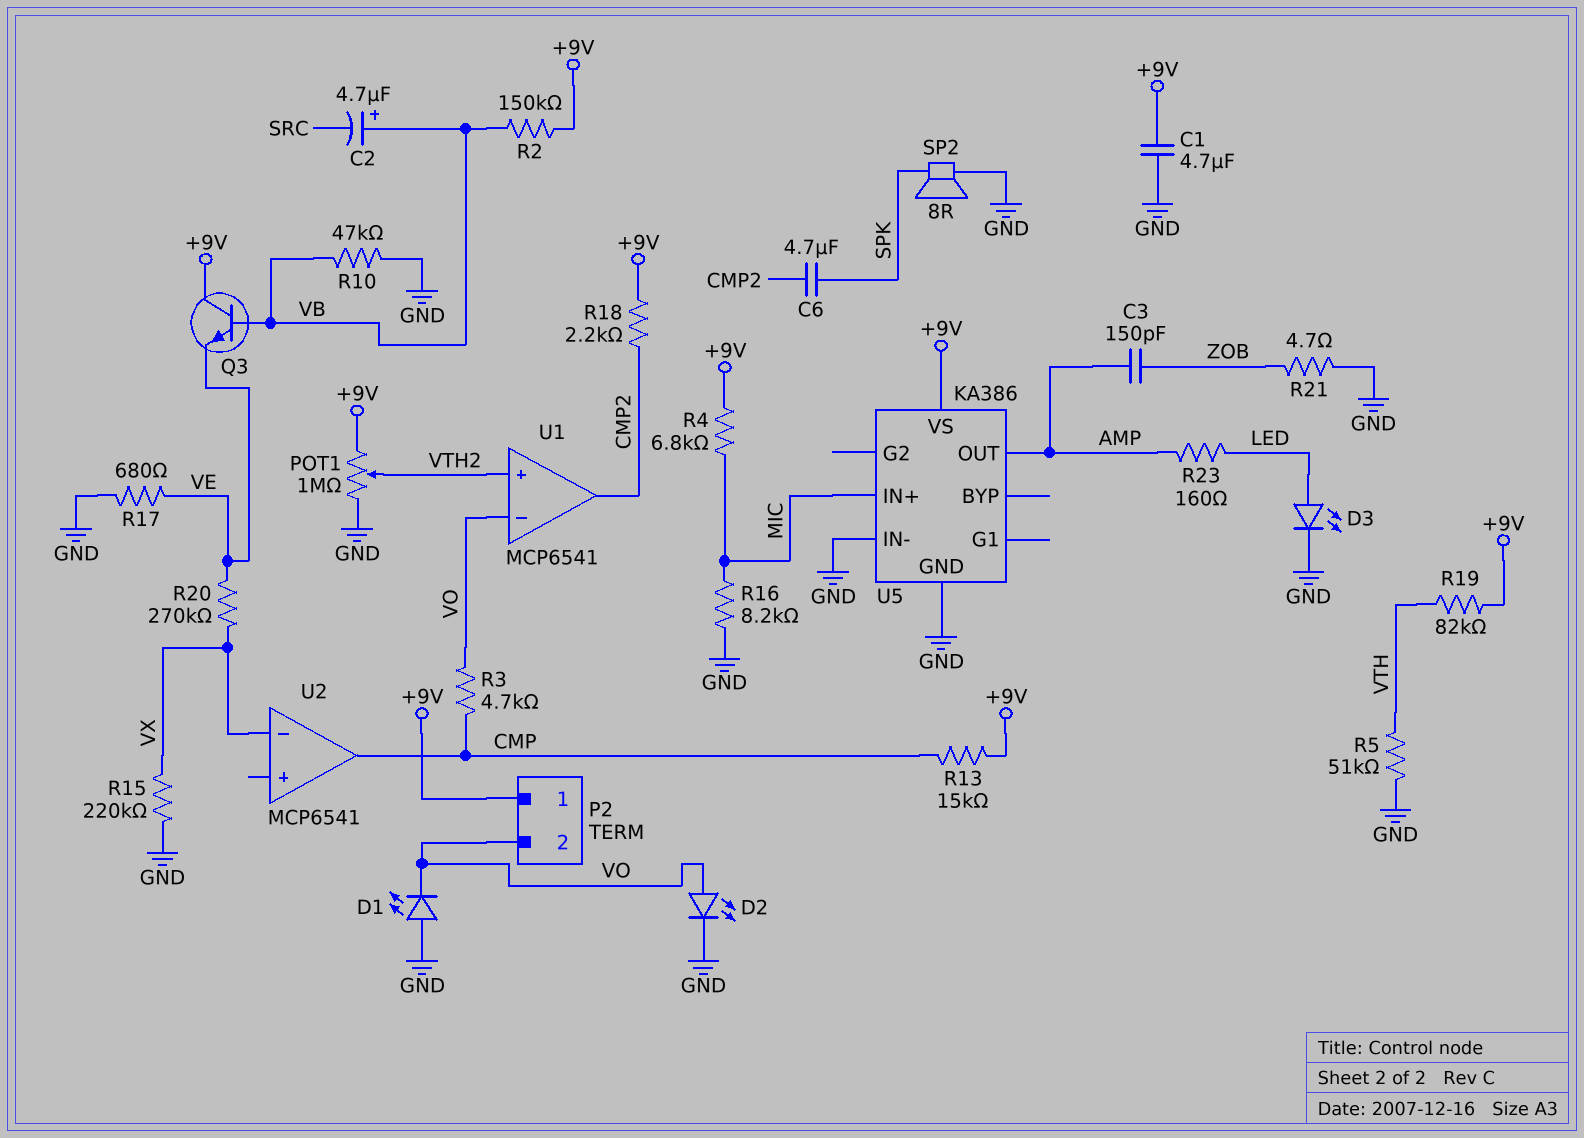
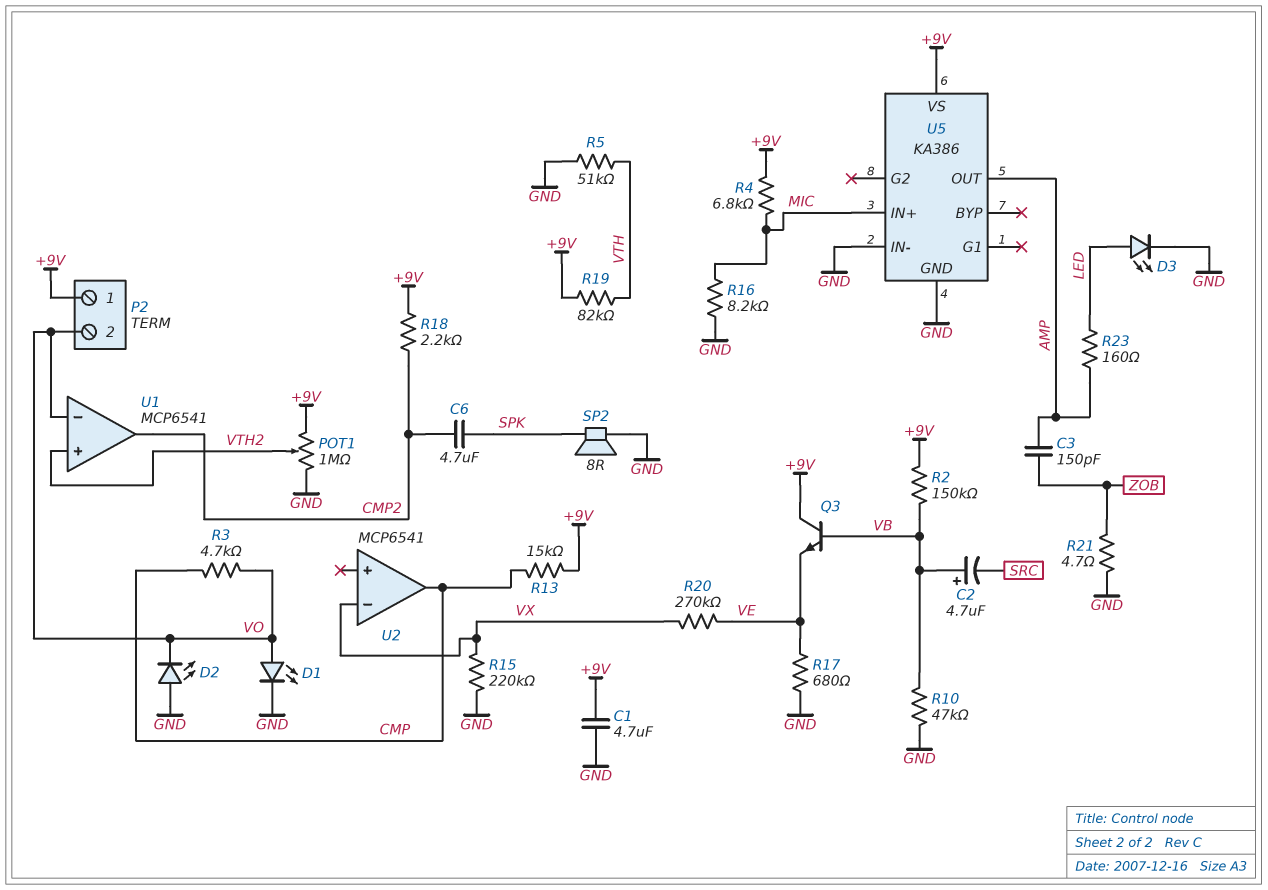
D1: LED (A GND, K VO) -> LED (A VO, K GND)
D2: LED (A VO, K GND) -> LED (A GND, K VO)

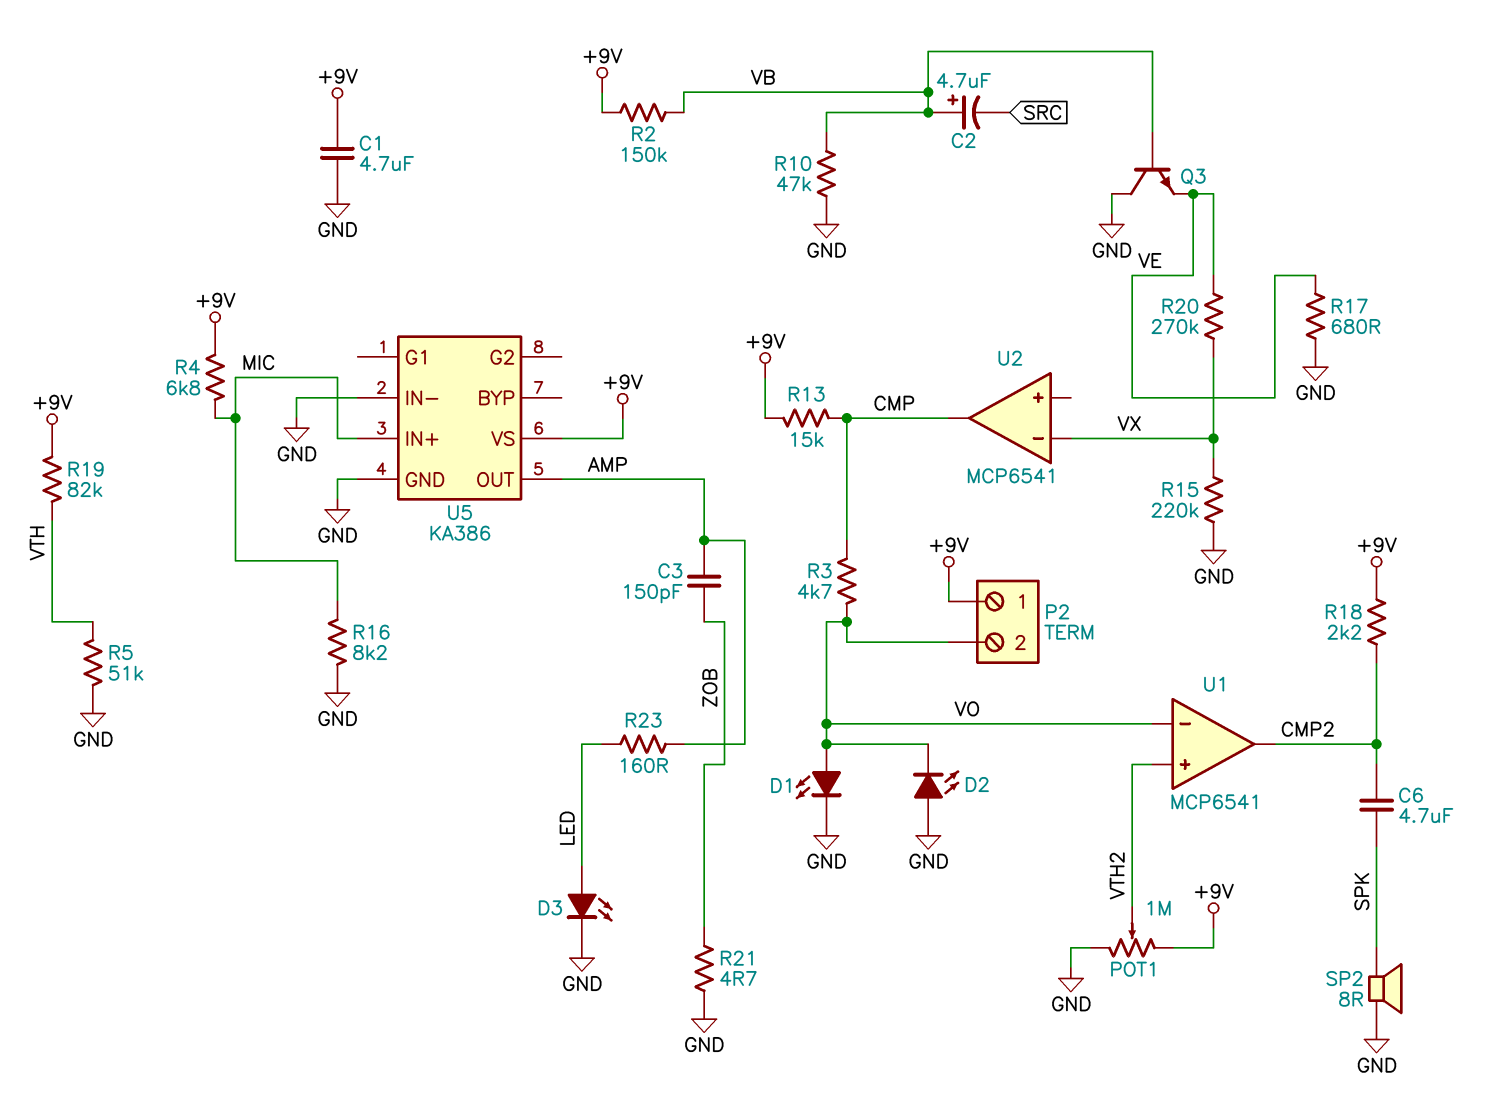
Q3: NPN (B VB, C +9V, E VE) -> NPN (B VB, C GND, E VE)

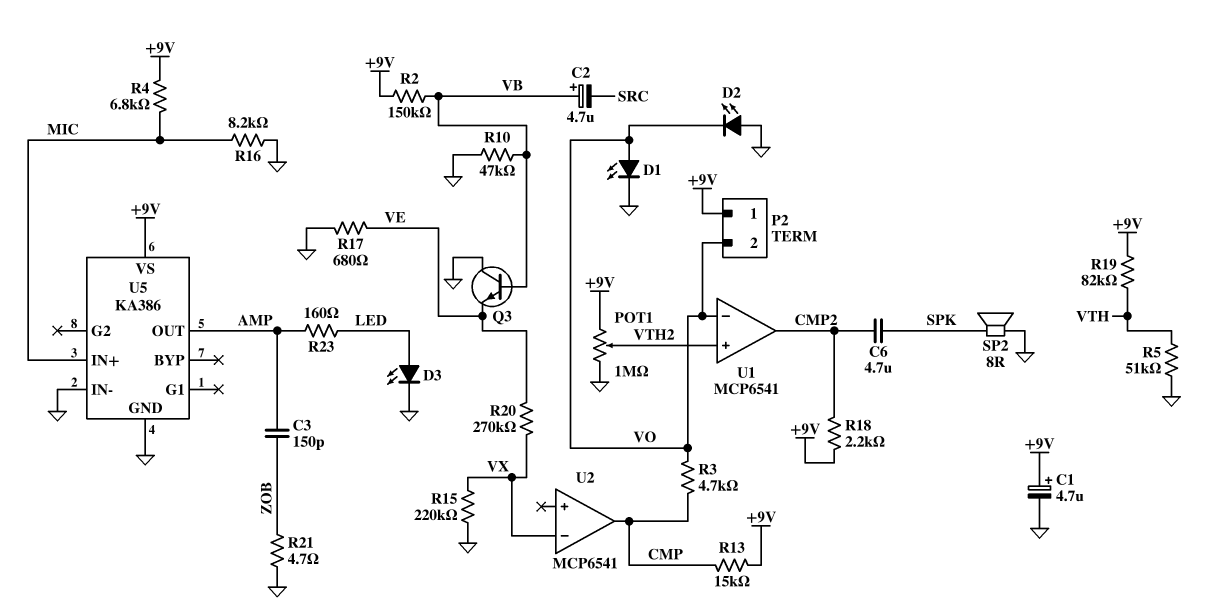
C1: 4.7uF (+9V, GND) -> 4.7uF (plus +9V, minus GND)

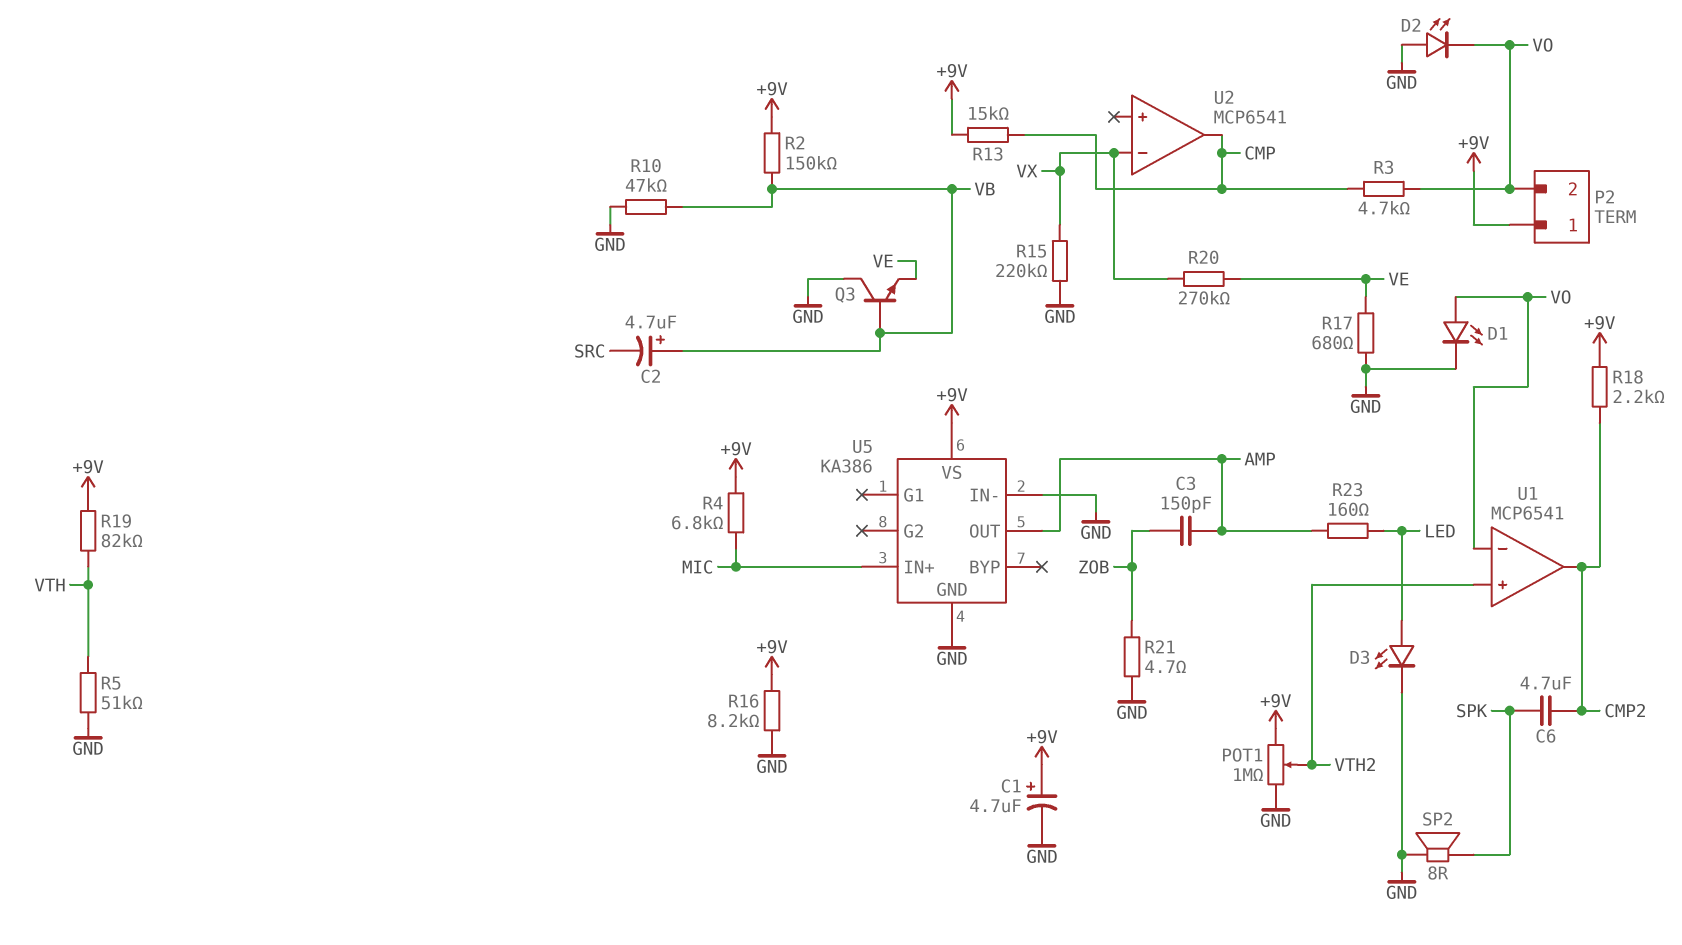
R16: 8.2k (GND, MIC) -> 8.2k (+9V, GND)

